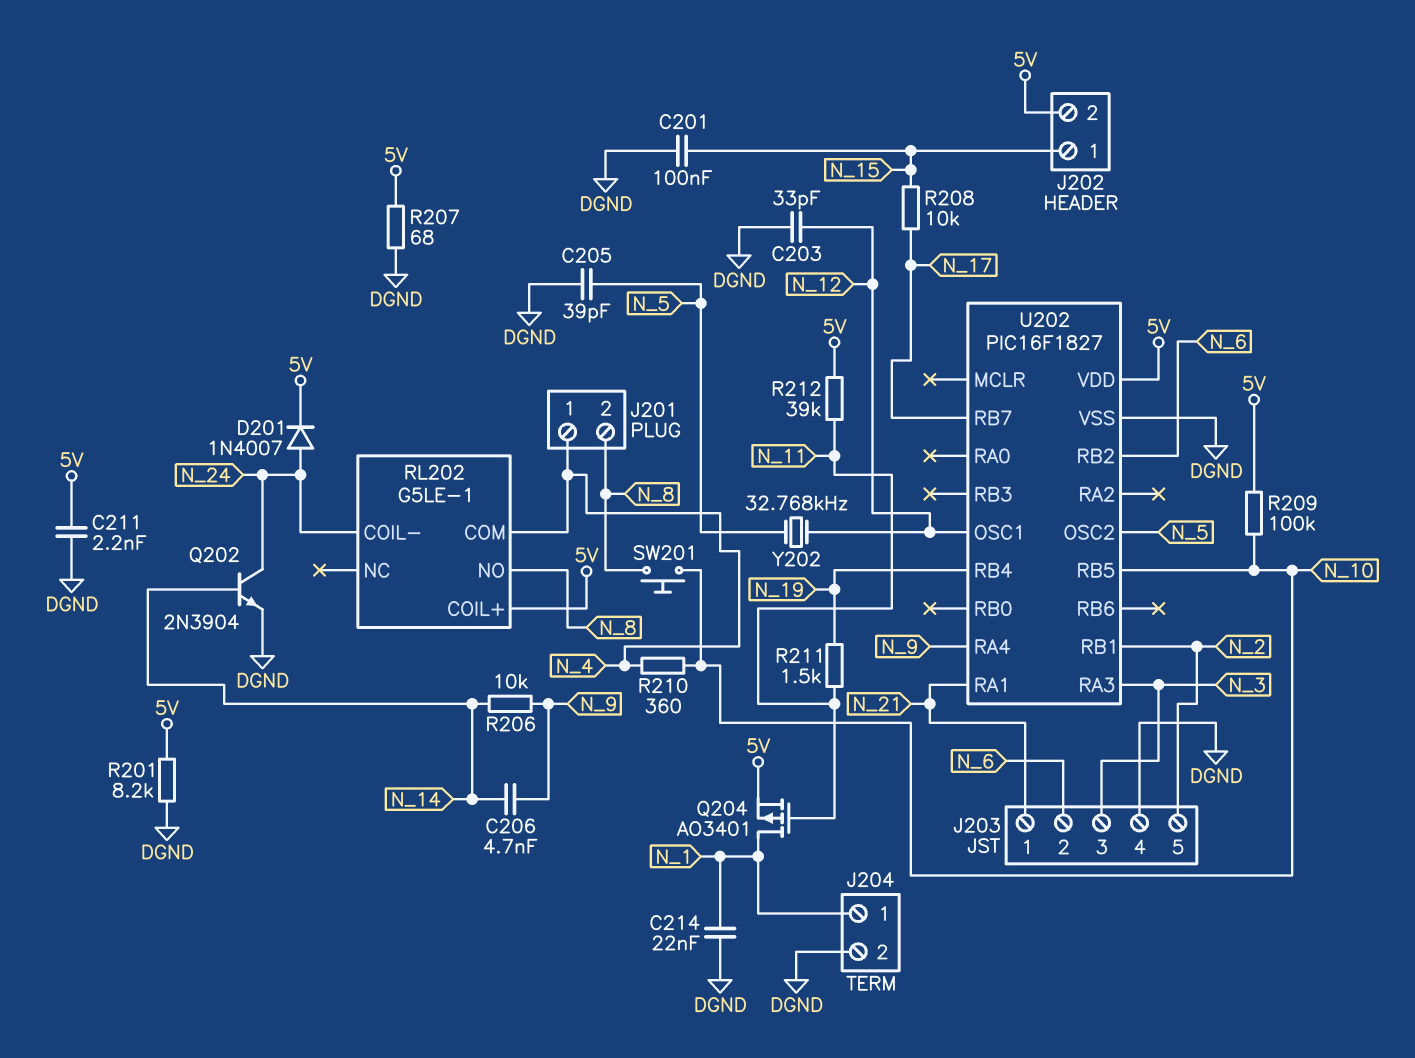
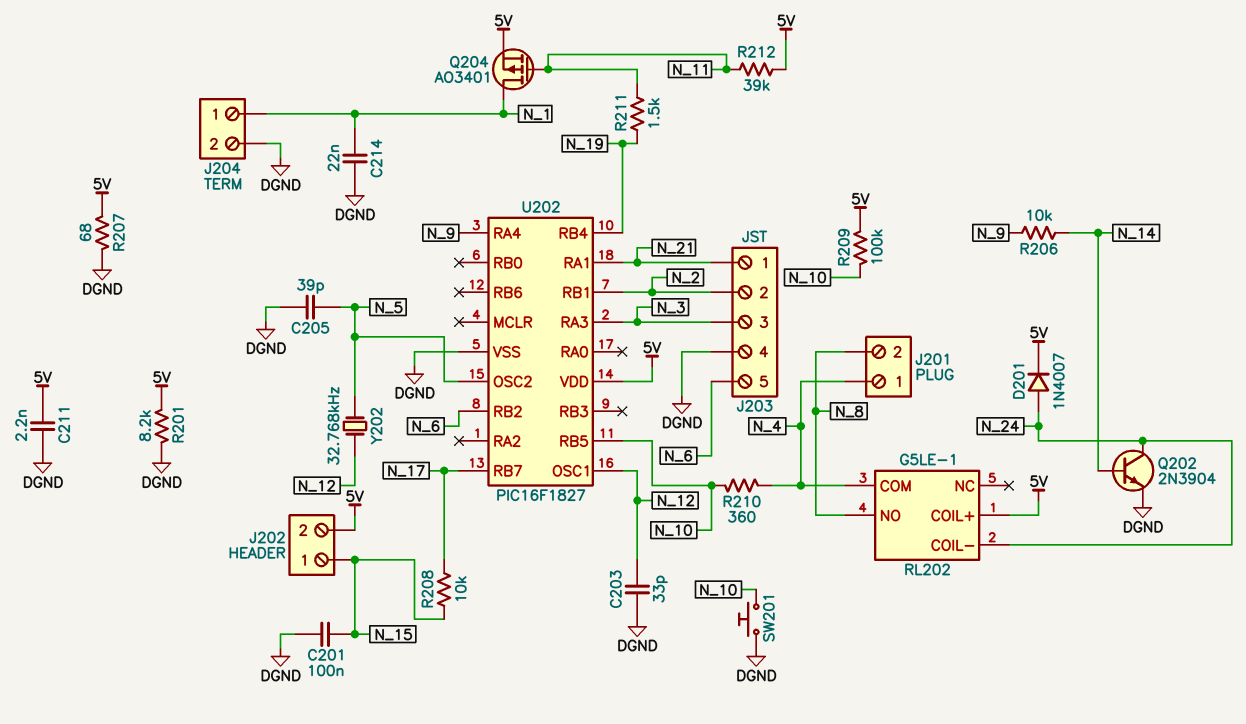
C206: 4.7nF (N_9, N_14) -> none
J203 pin 2: N_6 -> N_2
J203 pin 5: N_2 -> N_6
SW201: button (N_8, N_10) -> button (DGND, N_10)

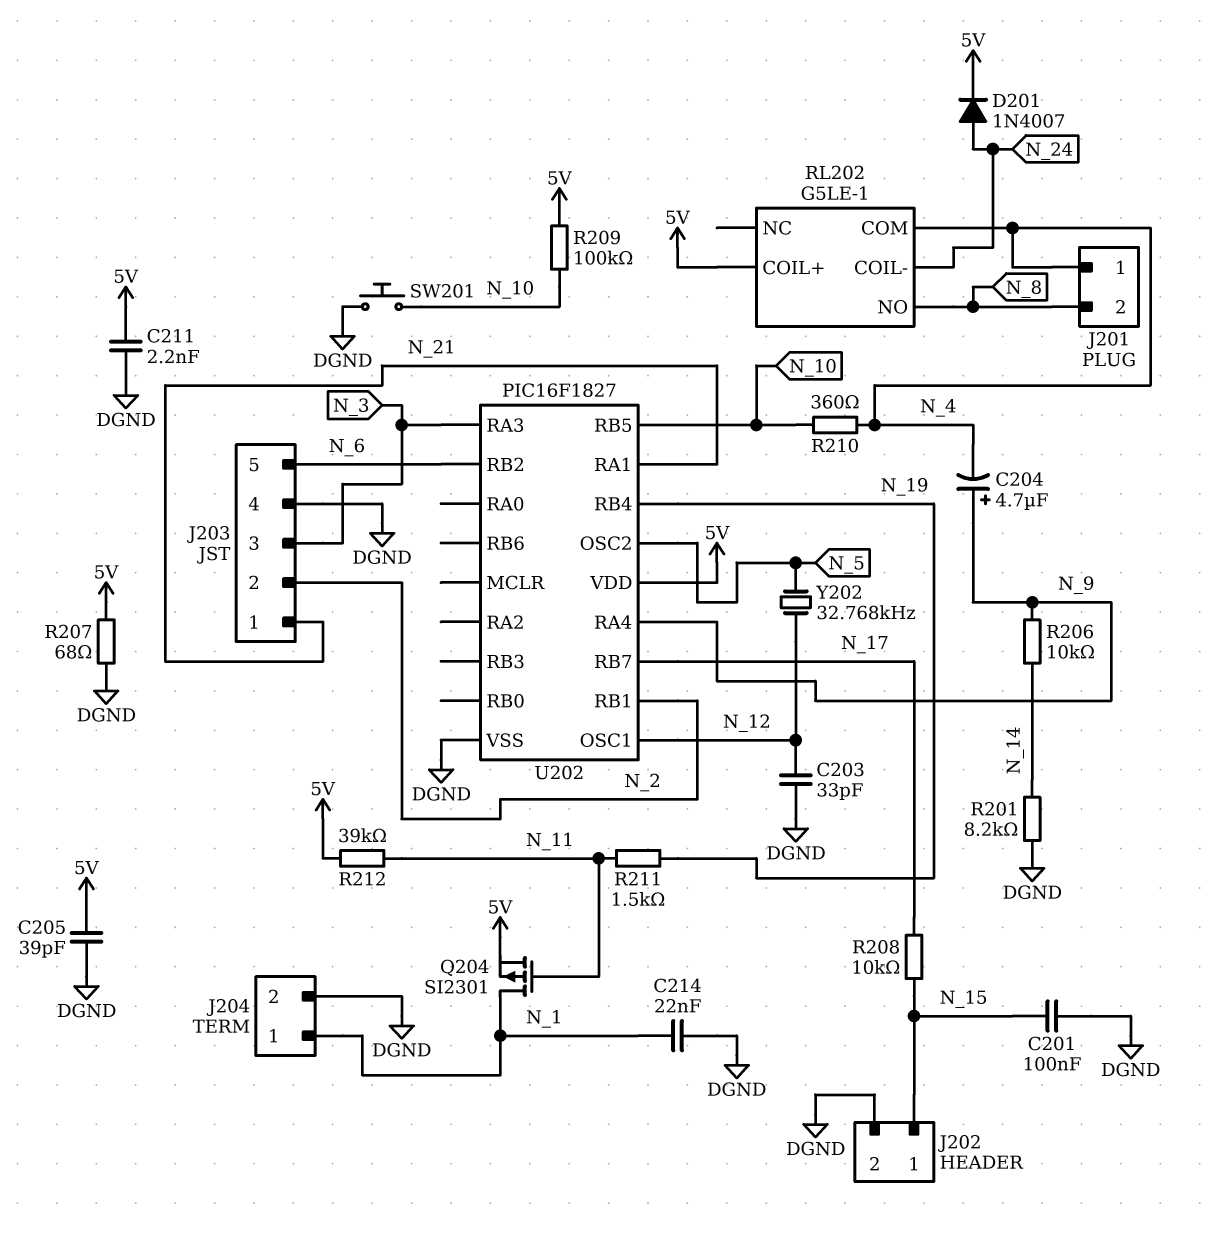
C204: none -> 4.7uF (plus N_9, minus N_4)
C205: 39pF (DGND, N_5) -> 39pF (5V, DGND)
J202 pin 2: 5V -> DGND
Q202: NPN 2N3904 (B N_14, C N_24, E DGND) -> none
Q204: PMOS AO3401 (G N_11, D N_1, S 5V) -> PMOS SI2301 (G N_11, D N_1, S 5V)
R201: 8.2k (5V, DGND) -> 8.2k (DGND, N_14)

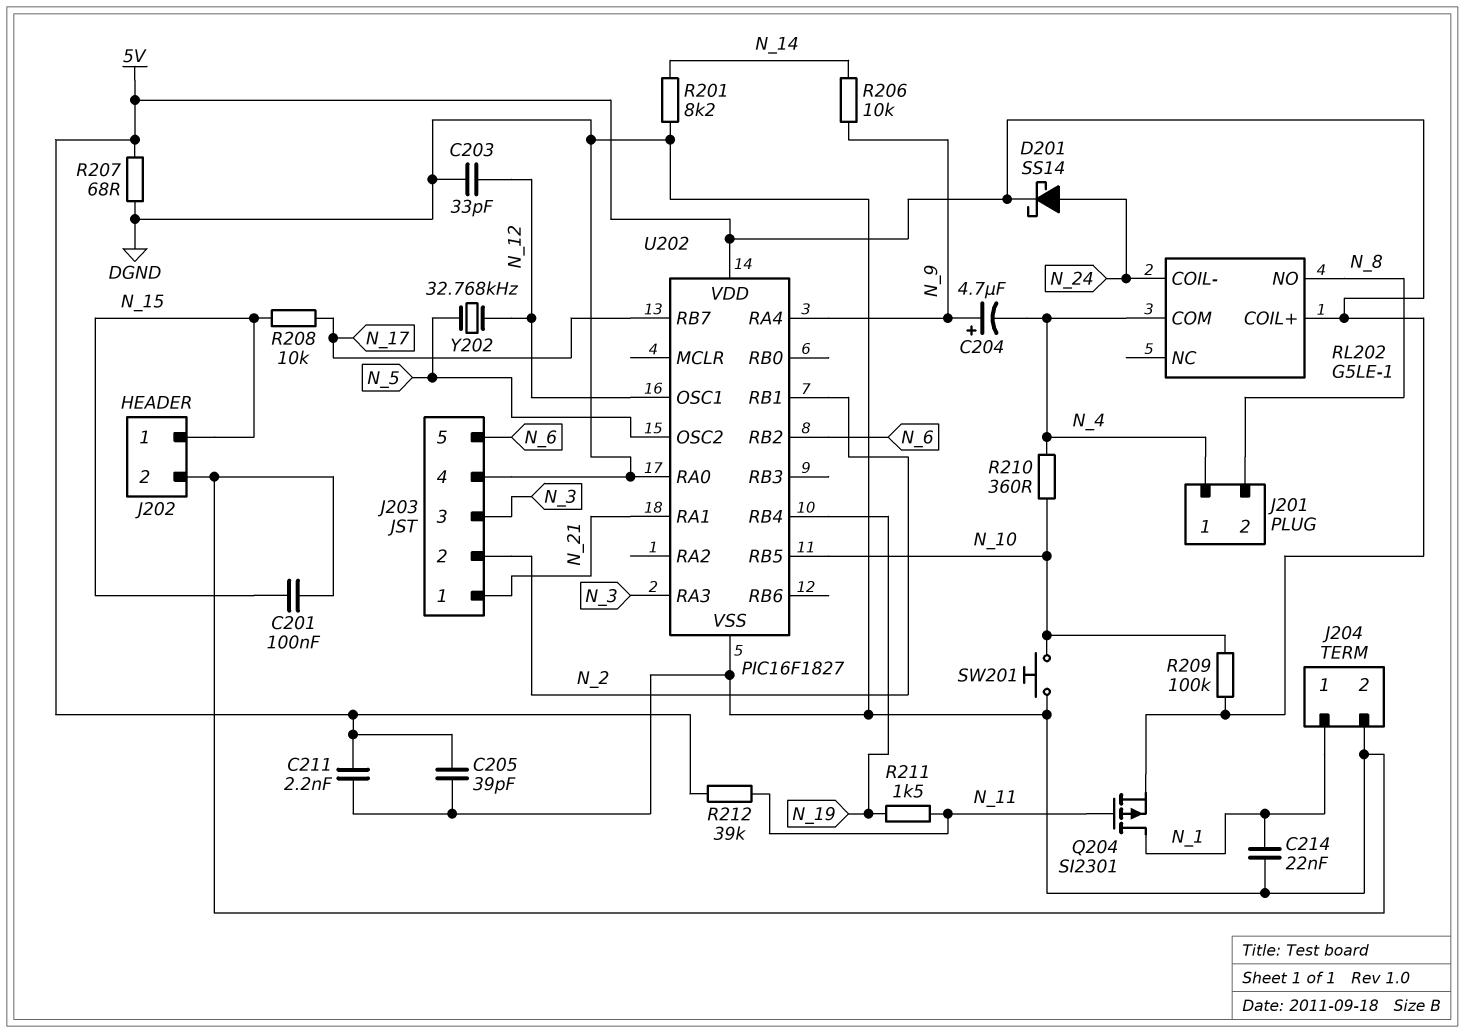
D201: diode 1N4007 (A N_24, K 5V) -> schottky SS14 (A N_24, K 5V)
U202 pin RA0: none -> DGND

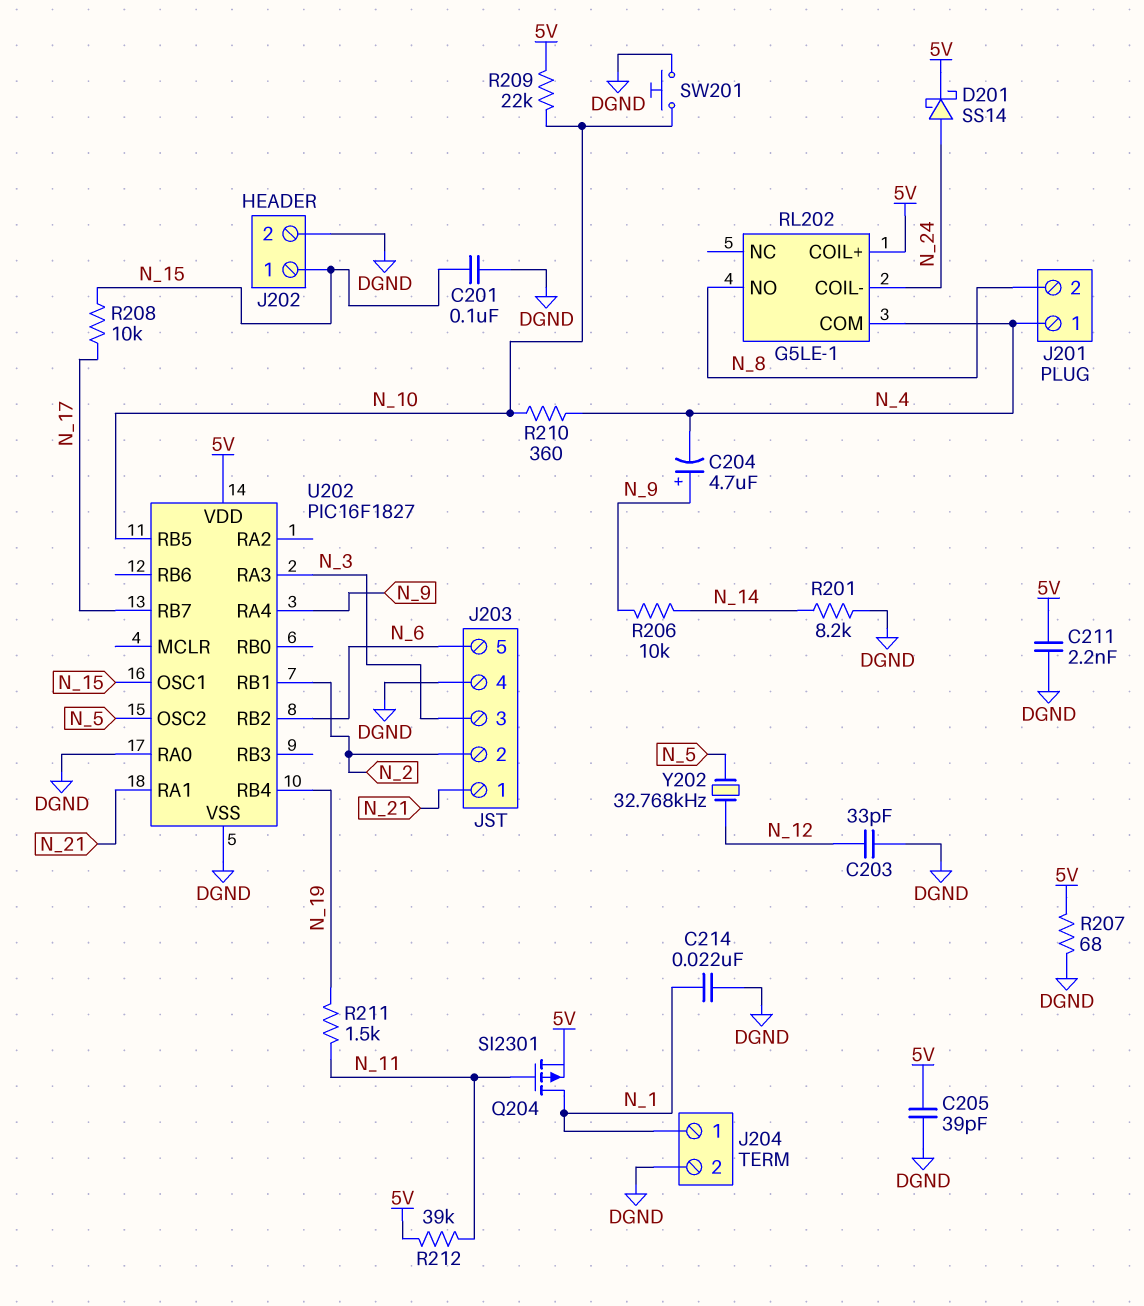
R209: 100k (5V, N_10) -> 22k (5V, N_10)
U202 pin OSC1: N_12 -> N_15

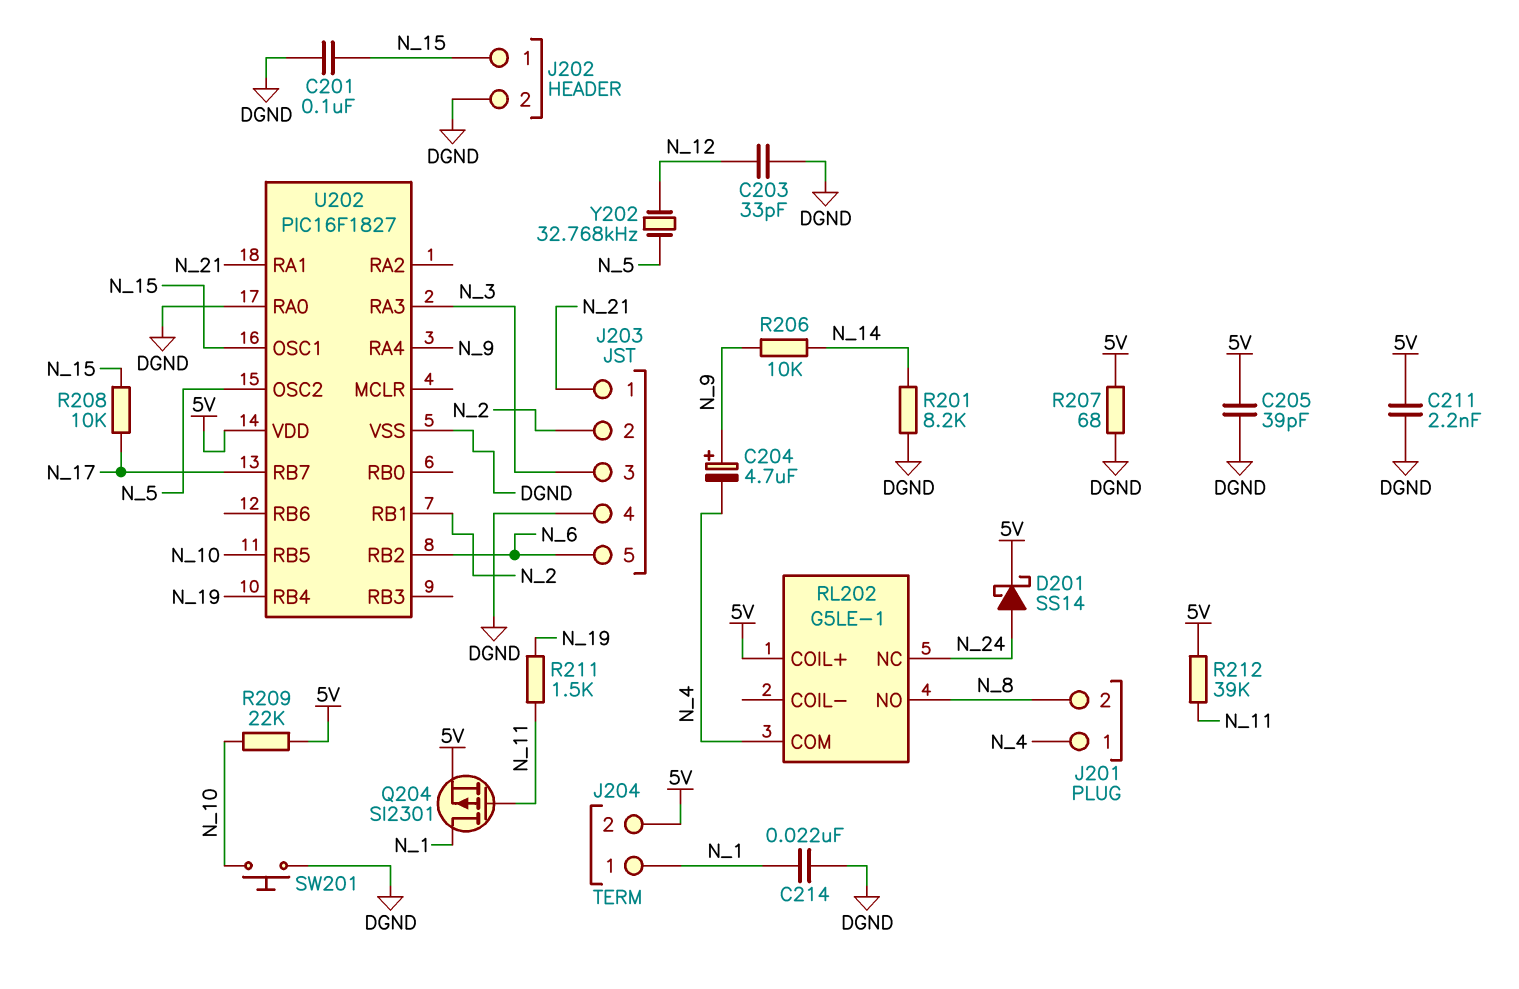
J204 pin 2: DGND -> 5V
R210: 360 (N_4, N_10) -> none
RL202 pin COIL-: N_24 -> none
RL202 pin NC: none -> N_24

